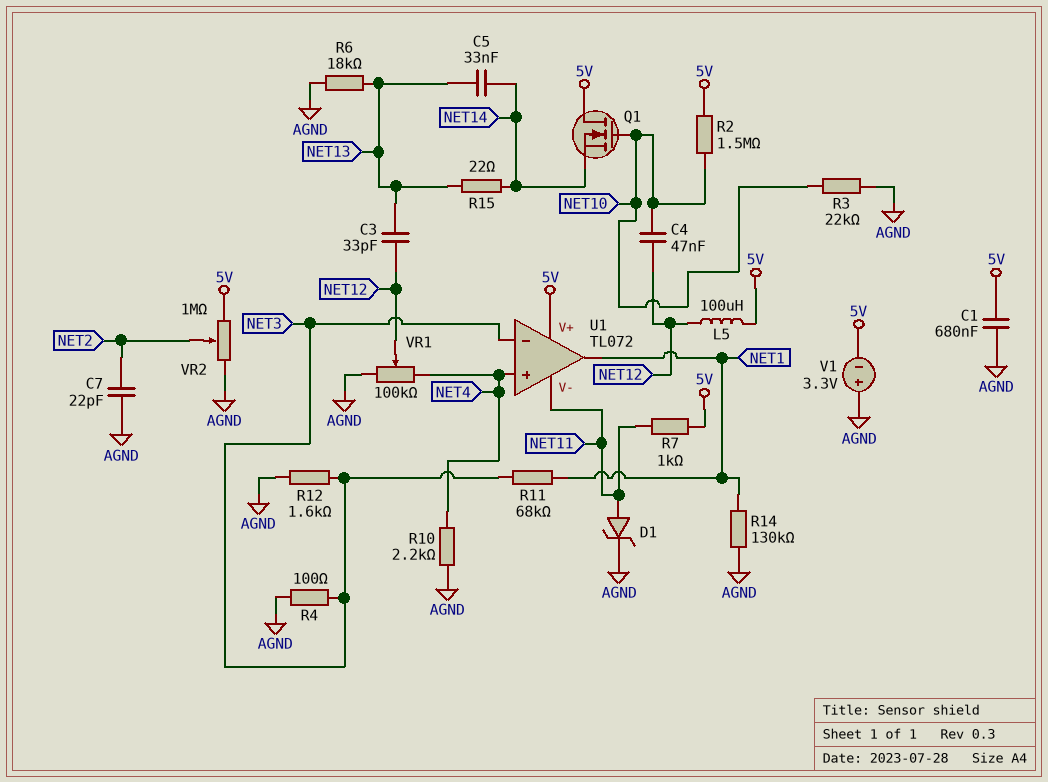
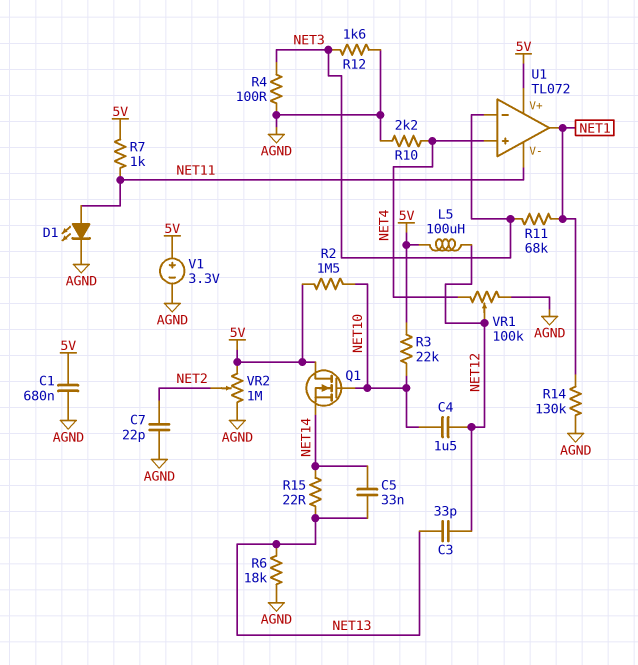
C4: 47nF (NET10, NET12) -> 1.5uF (NET10, NET12)
D1: zener (A NET11, K AGND) -> LED (A NET11, K AGND)
R3: 22k (AGND, NET10) -> 22k (5V, NET10)
V1: 3.3V (plus AGND, minus 5V) -> 3.3V (plus 5V, minus AGND)

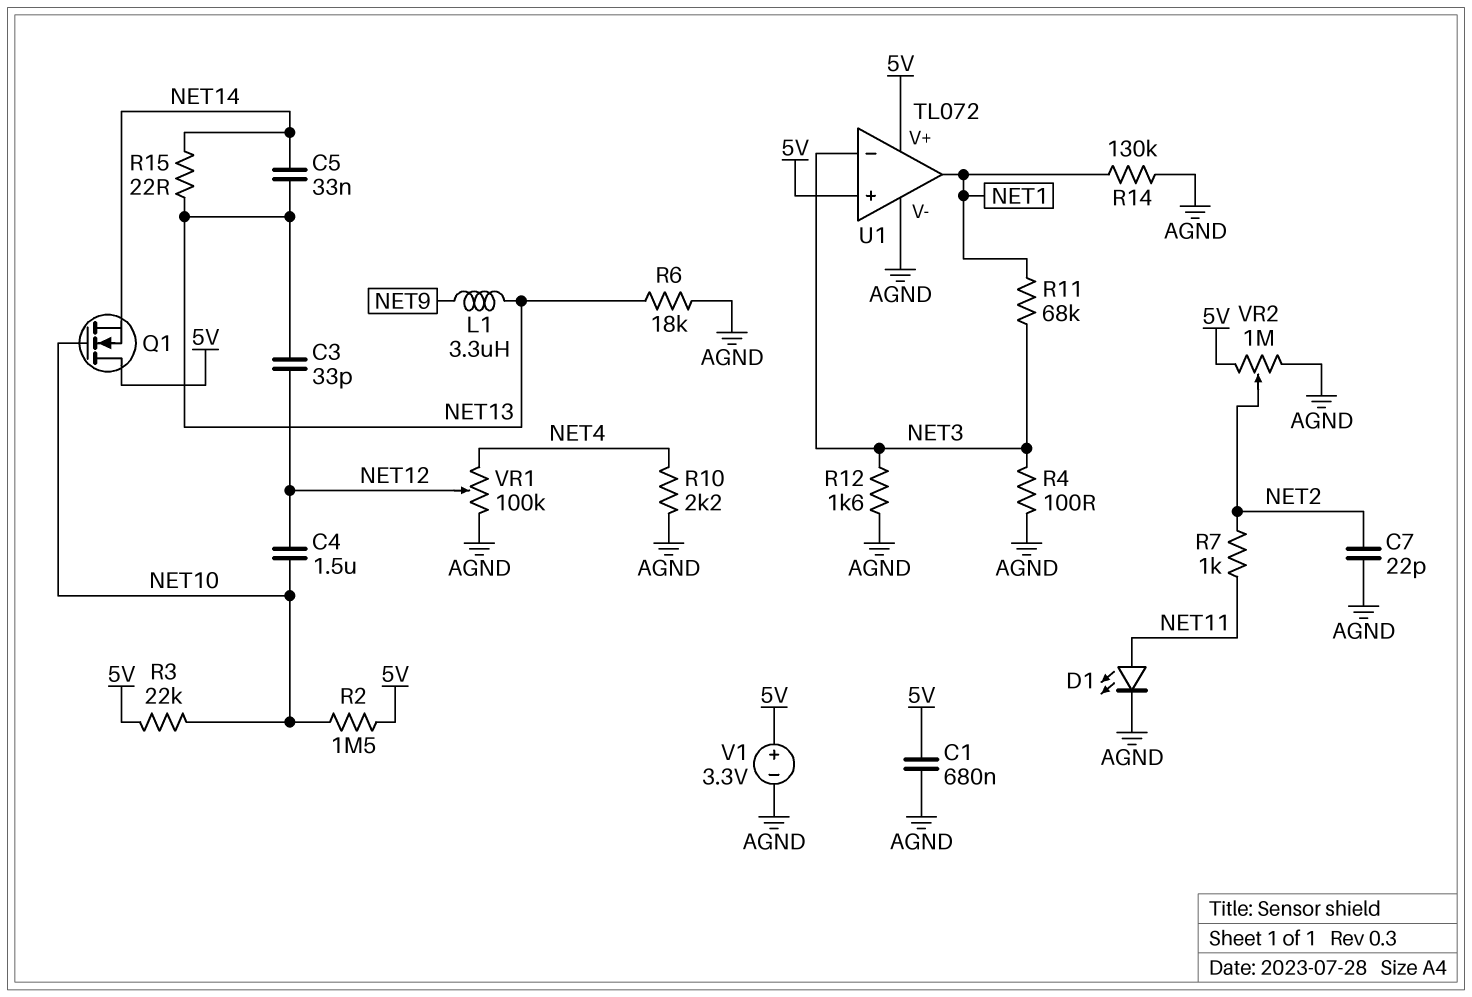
L1: none -> 3.3uH (NET9, NET13)
L5: 100uH (5V, NET12) -> none
R7: 1k (5V, NET11) -> 1k (NET2, NET11)
U1 pin V-: NET11 -> AGND
U1 pin in+: NET4 -> 5V

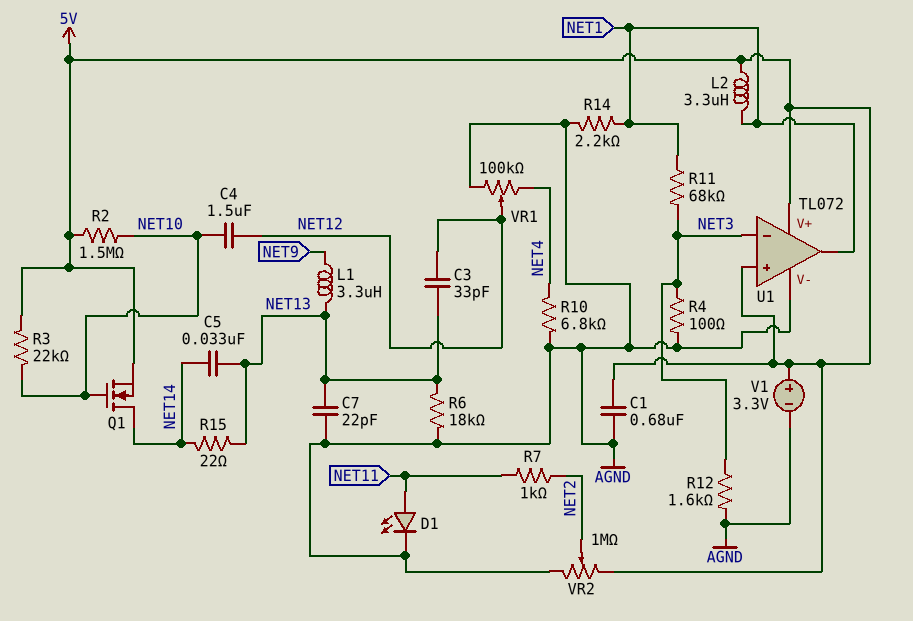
C7: 22pF (AGND, NET2) -> 22pF (AGND, NET13)
L2: none -> 3.3uH (5V, NET1)
Q1: NMOS (G NET10, D 5V, S NET14) -> NMOS (G NET10, D NET14, S 5V)
R10: 2.2k (AGND, NET4) -> 6.8k (AGND, NET4)
R14: 130k (AGND, NET1) -> 2.2k (AGND, NET1)

